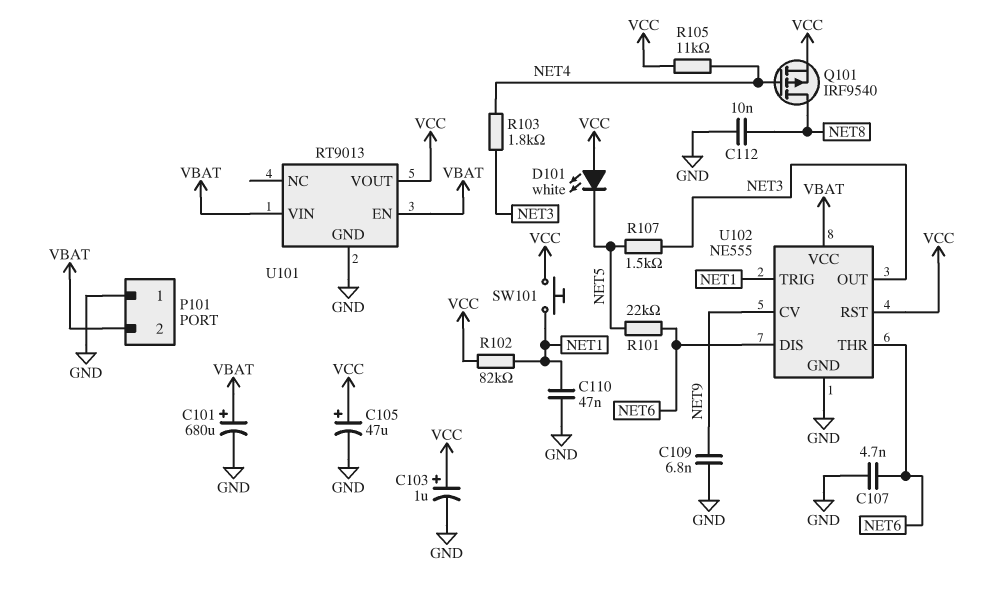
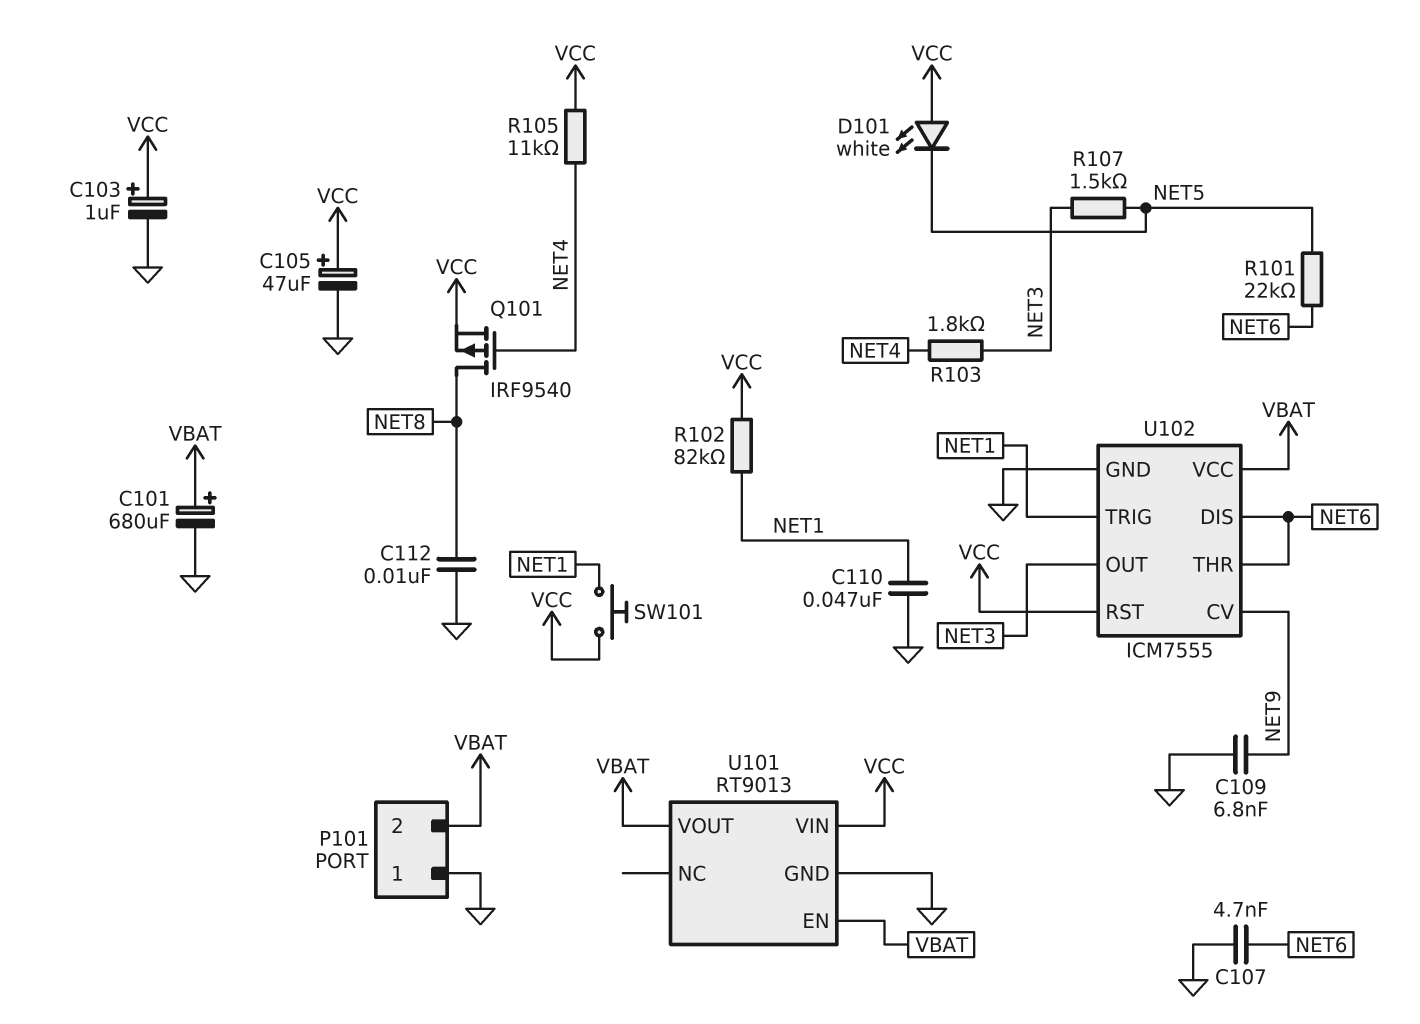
U101 pin VIN: VBAT -> VCC
U101 pin VOUT: VCC -> VBAT
U102: NE555 -> ICM7555

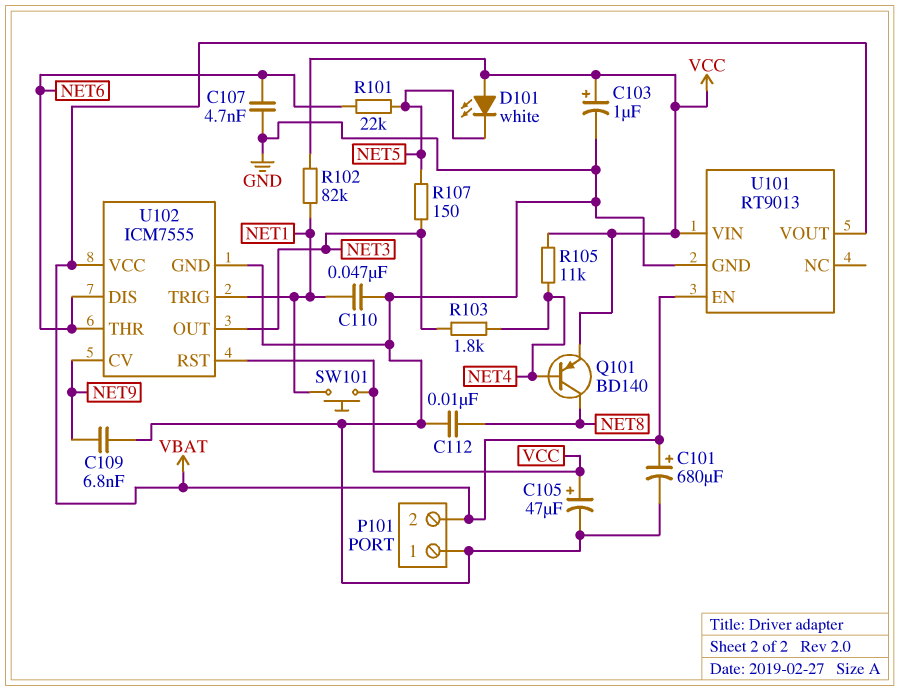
Q101: PMOS IRF9540 (G NET4, D NET8, S VCC) -> PNP BD140 (B NET4, C NET8, E VCC)
R107: 1.5k (NET3, NET5) -> 150 (NET3, NET5)

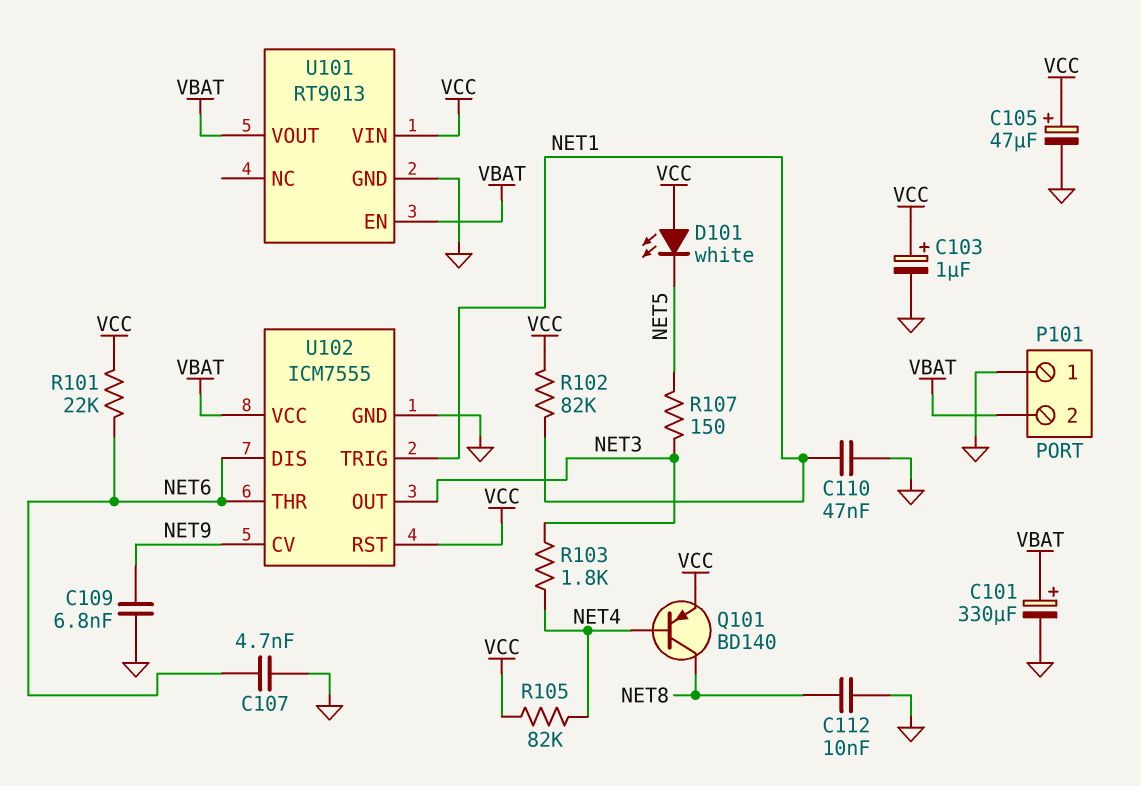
C101: 680uF (plus VBAT, minus GND) -> 330uF (plus VBAT, minus GND)
R101: 22k (NET5, NET6) -> 22k (NET6, VCC)
R105: 11k (NET4, VCC) -> 82k (NET4, VCC)
SW101: button (NET1, VCC) -> none

